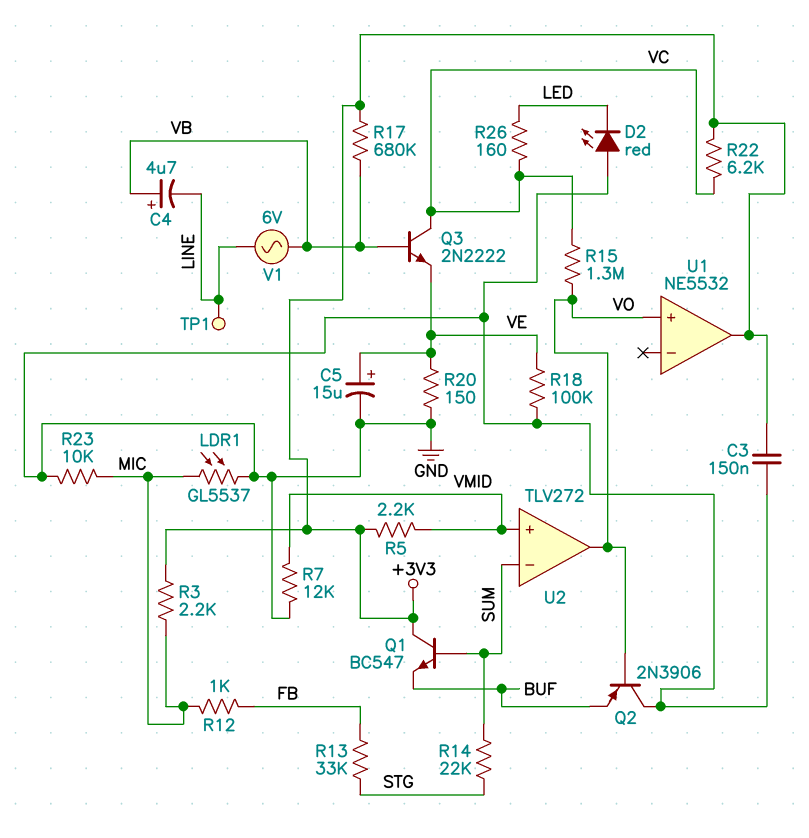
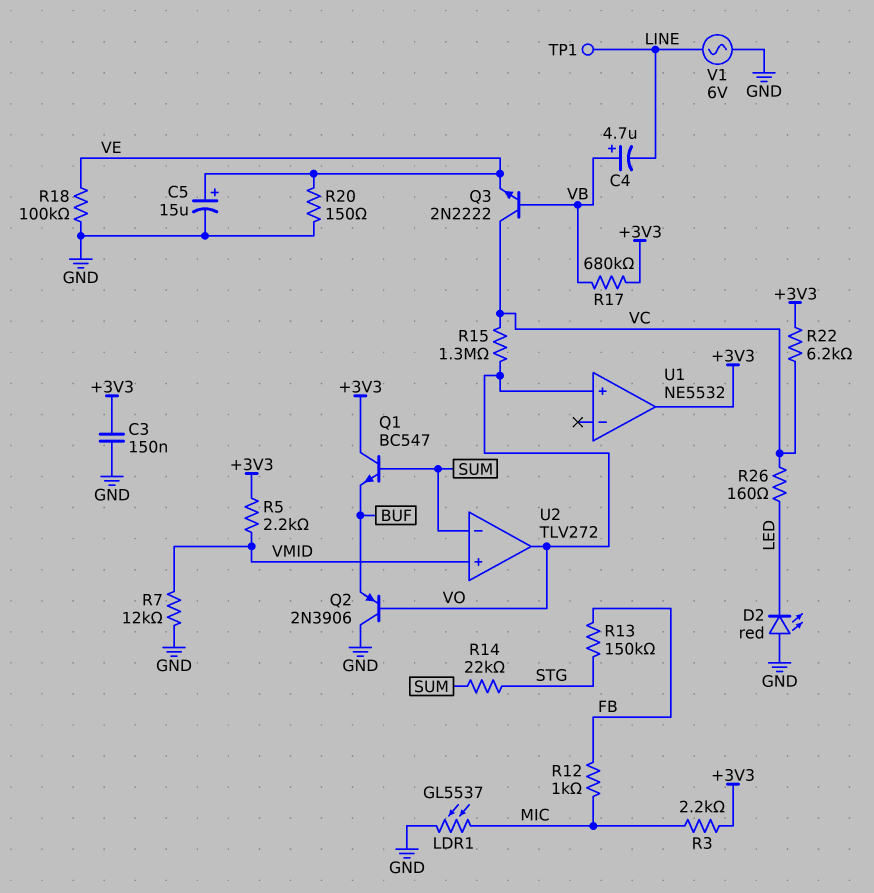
R13: 33k (FB, STG) -> 150k (FB, STG)
R23: 10k (GND, MIC) -> none
V1: AC 6V (LINE, VB) -> AC 6V (GND, LINE)

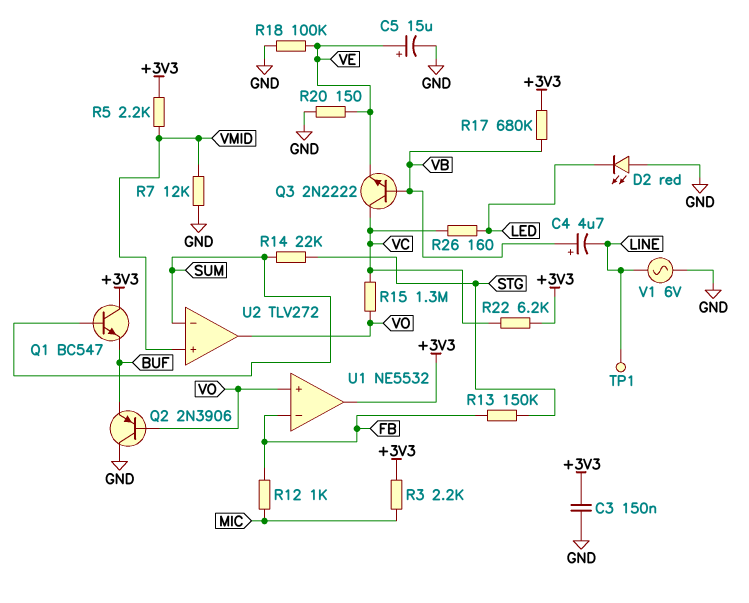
LDR1: GL5537 (GND, MIC) -> none
U1 pin in-: none -> FB

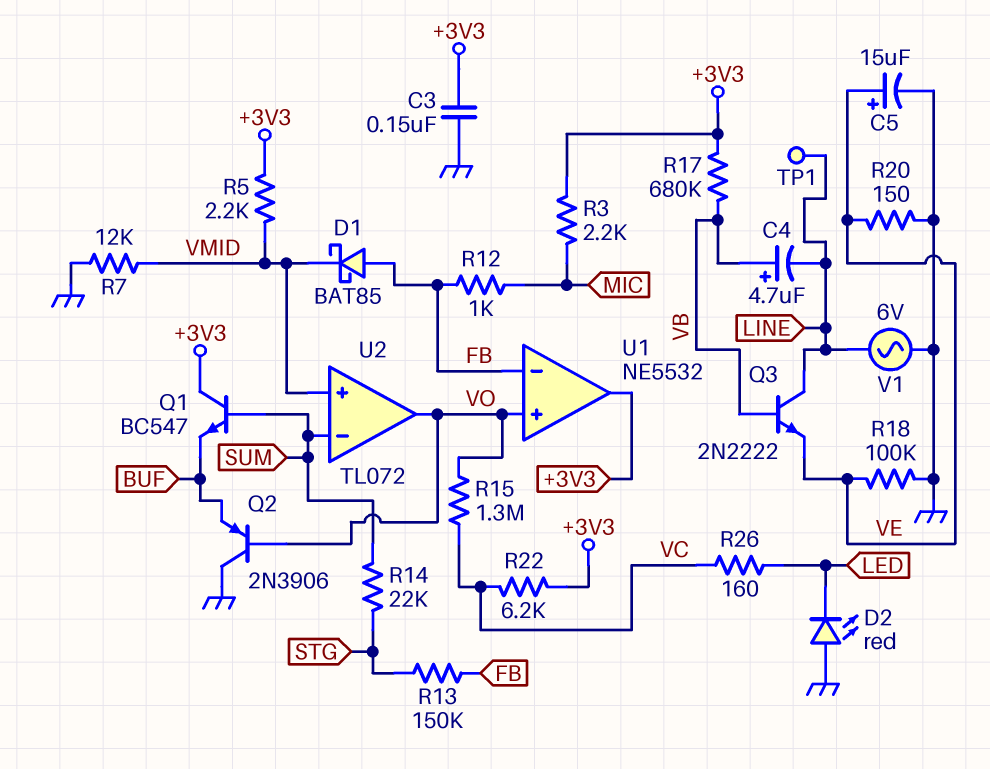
D1: none -> schottky BAT85 (A FB, K VMID)
Q3: NPN 2N2222 (B VB, C VC, E VE) -> NPN 2N2222 (B VB, C LINE, E VE)
U2: TLV272 -> TL072

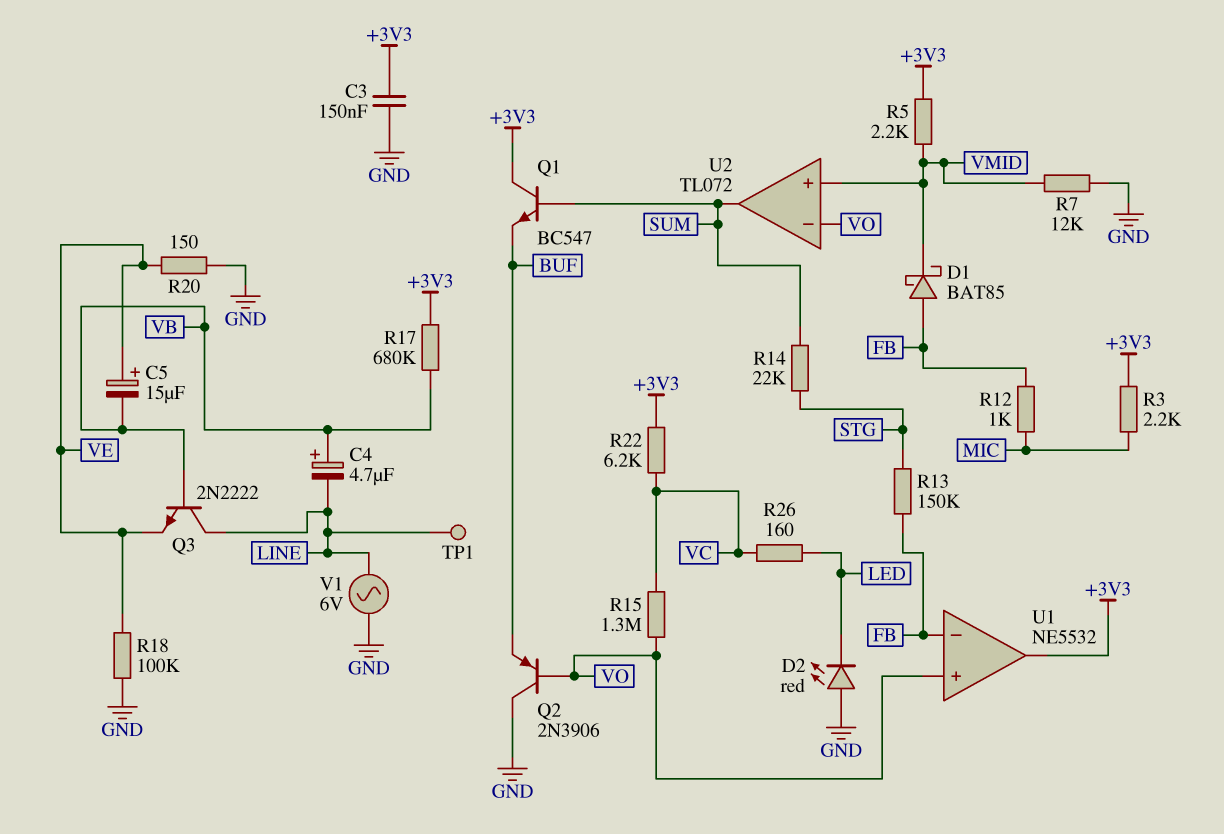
C5: 15uF (plus VE, minus GND) -> 15uF (plus VE, minus VB)
U2 pin in-: SUM -> VO
U2 pin out: VO -> SUM

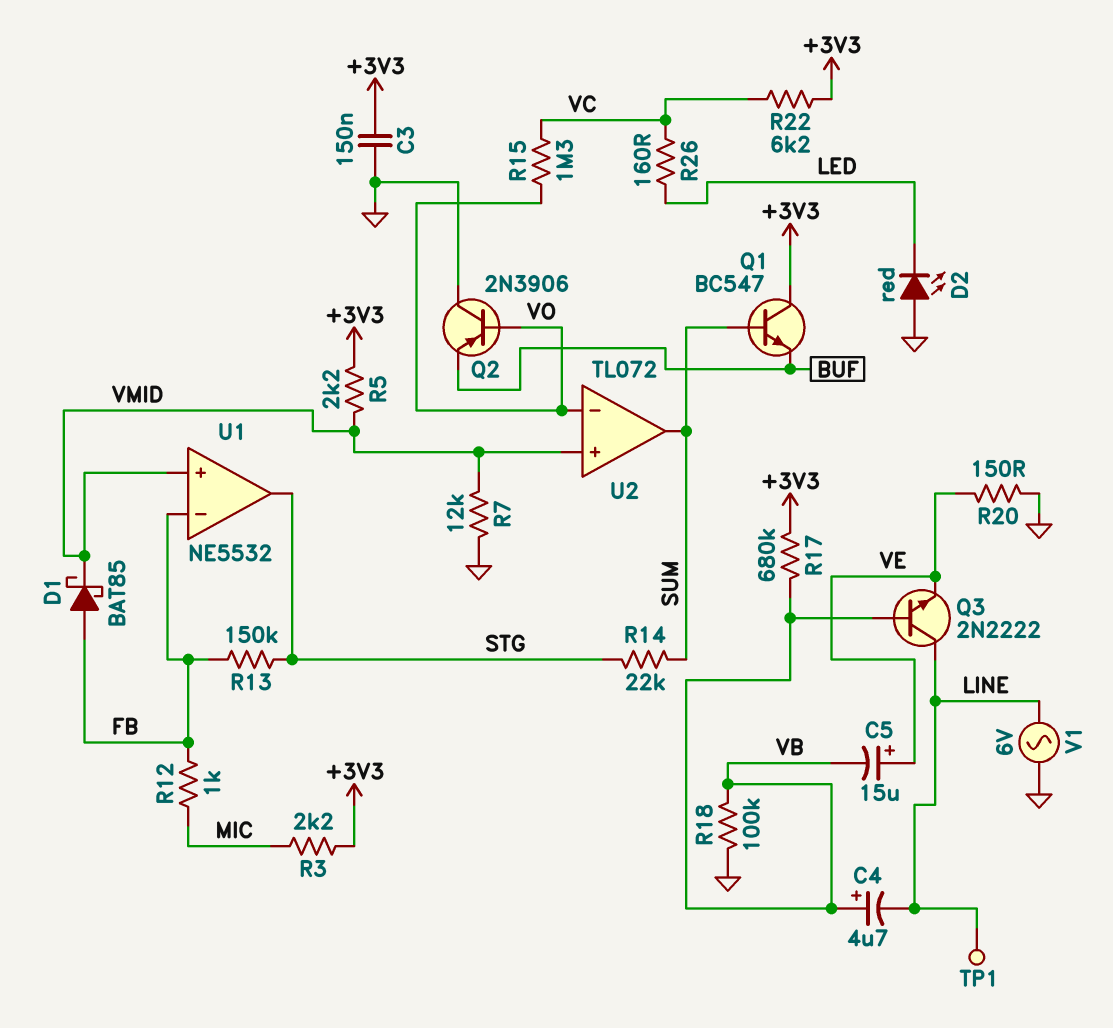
R18: 100k (GND, VE) -> 100k (GND, VB)
U1 pin in+: VO -> VMID
U1 pin out: +3V3 -> STG

